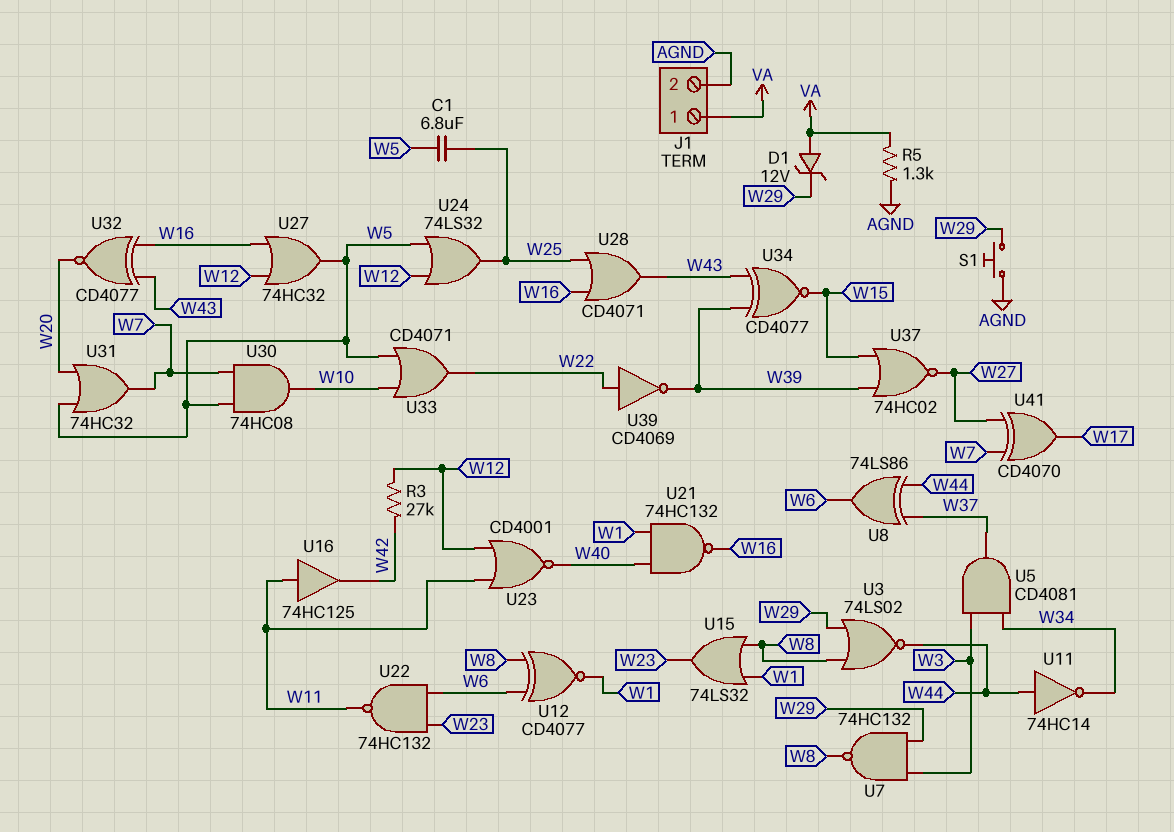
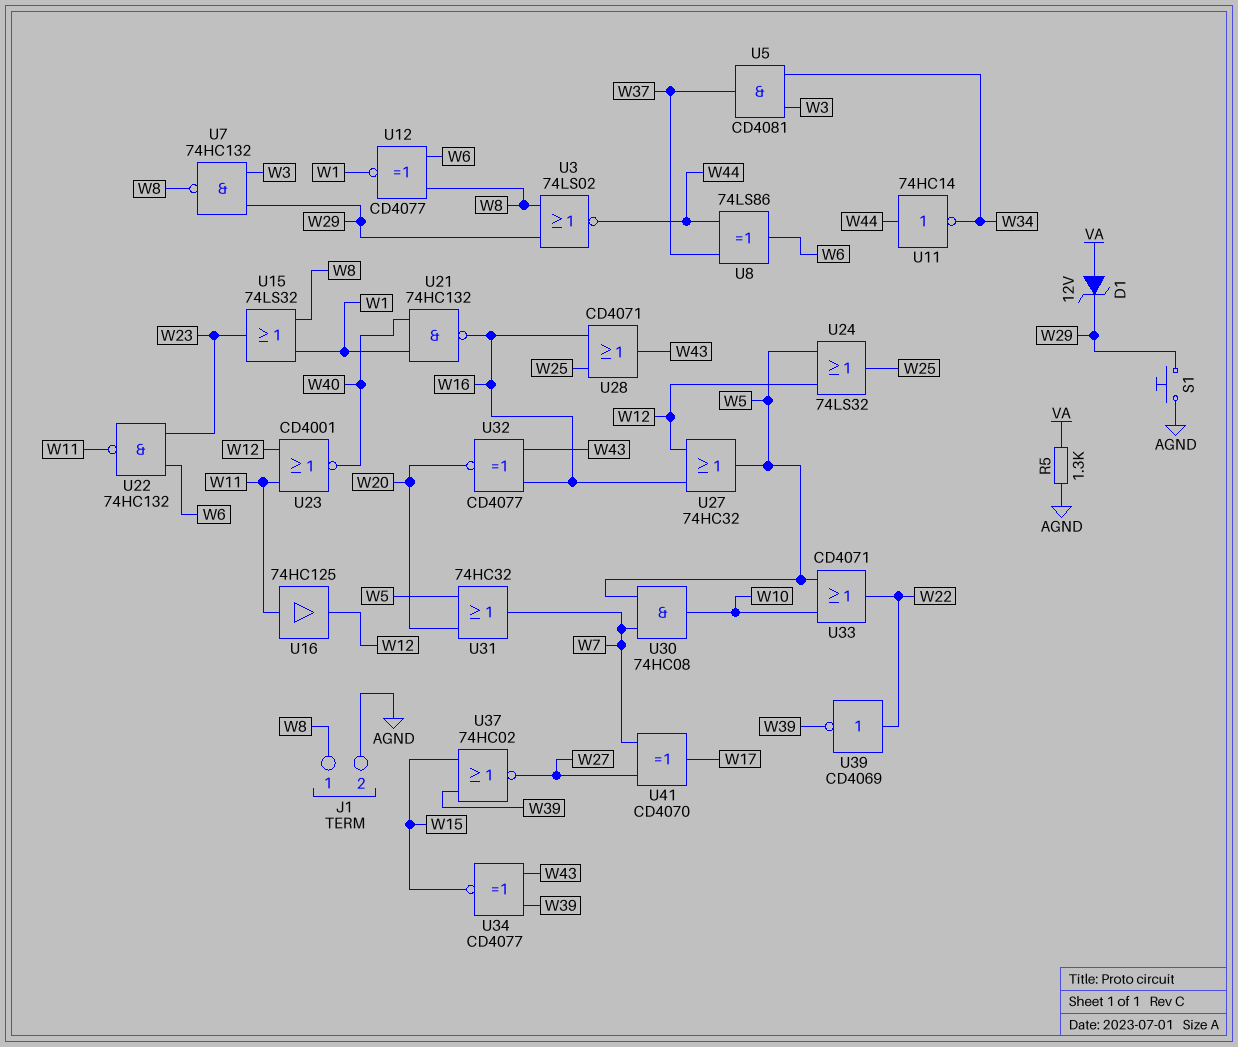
C1: 6.8uF (W5, W25) -> none
J1 pin 1: VA -> W8
R3: 27k (W12, W42) -> none
U16: buffer 74HC125 (in W11, out W42) -> buffer 74HC125 (in W11, out W12)

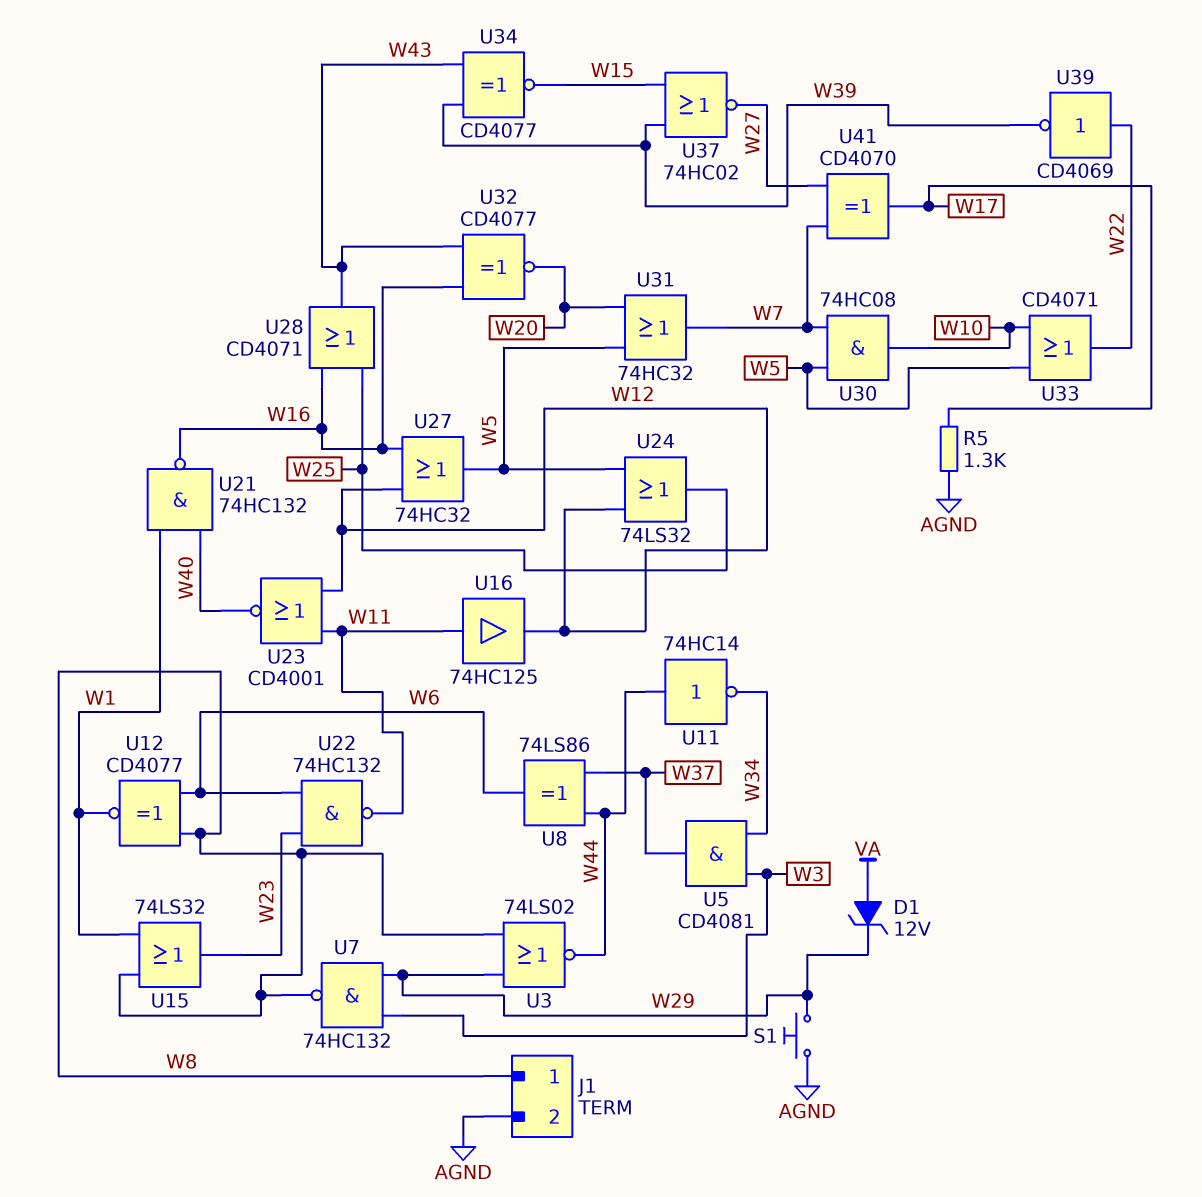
R5: 1.3k (AGND, VA) -> 1.3k (AGND, W17)

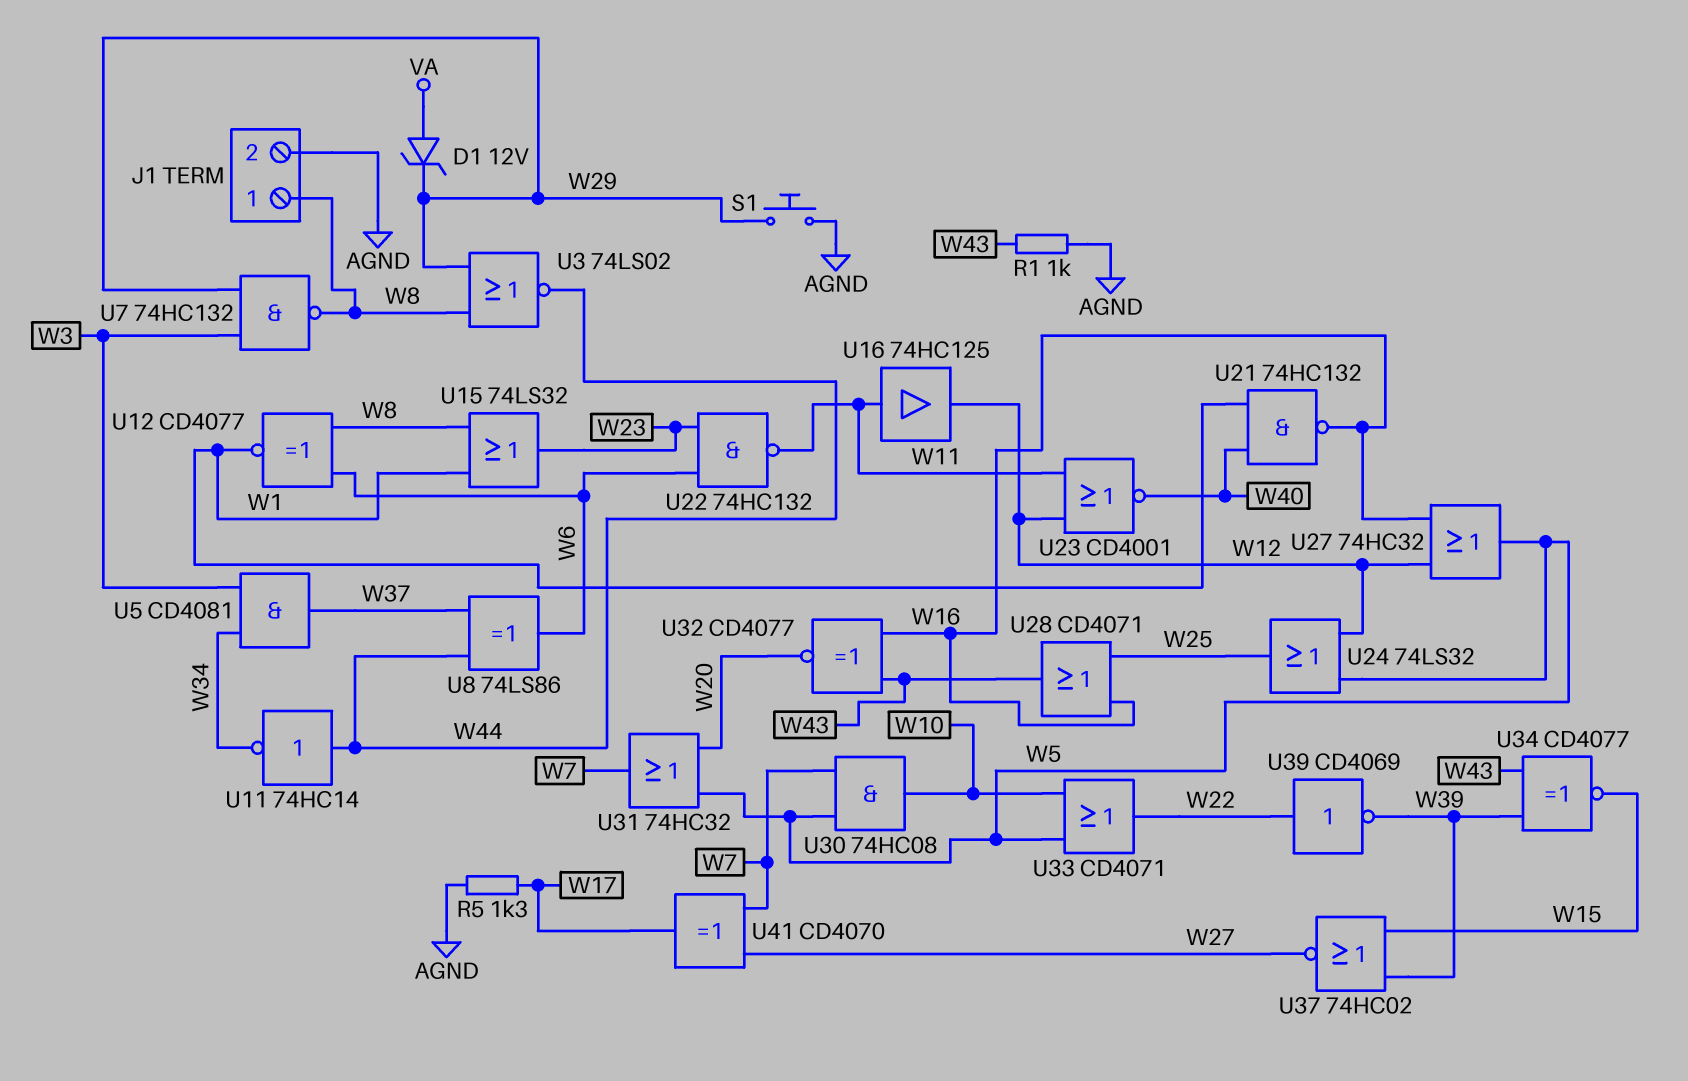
R1: none -> 1k (AGND, W43)

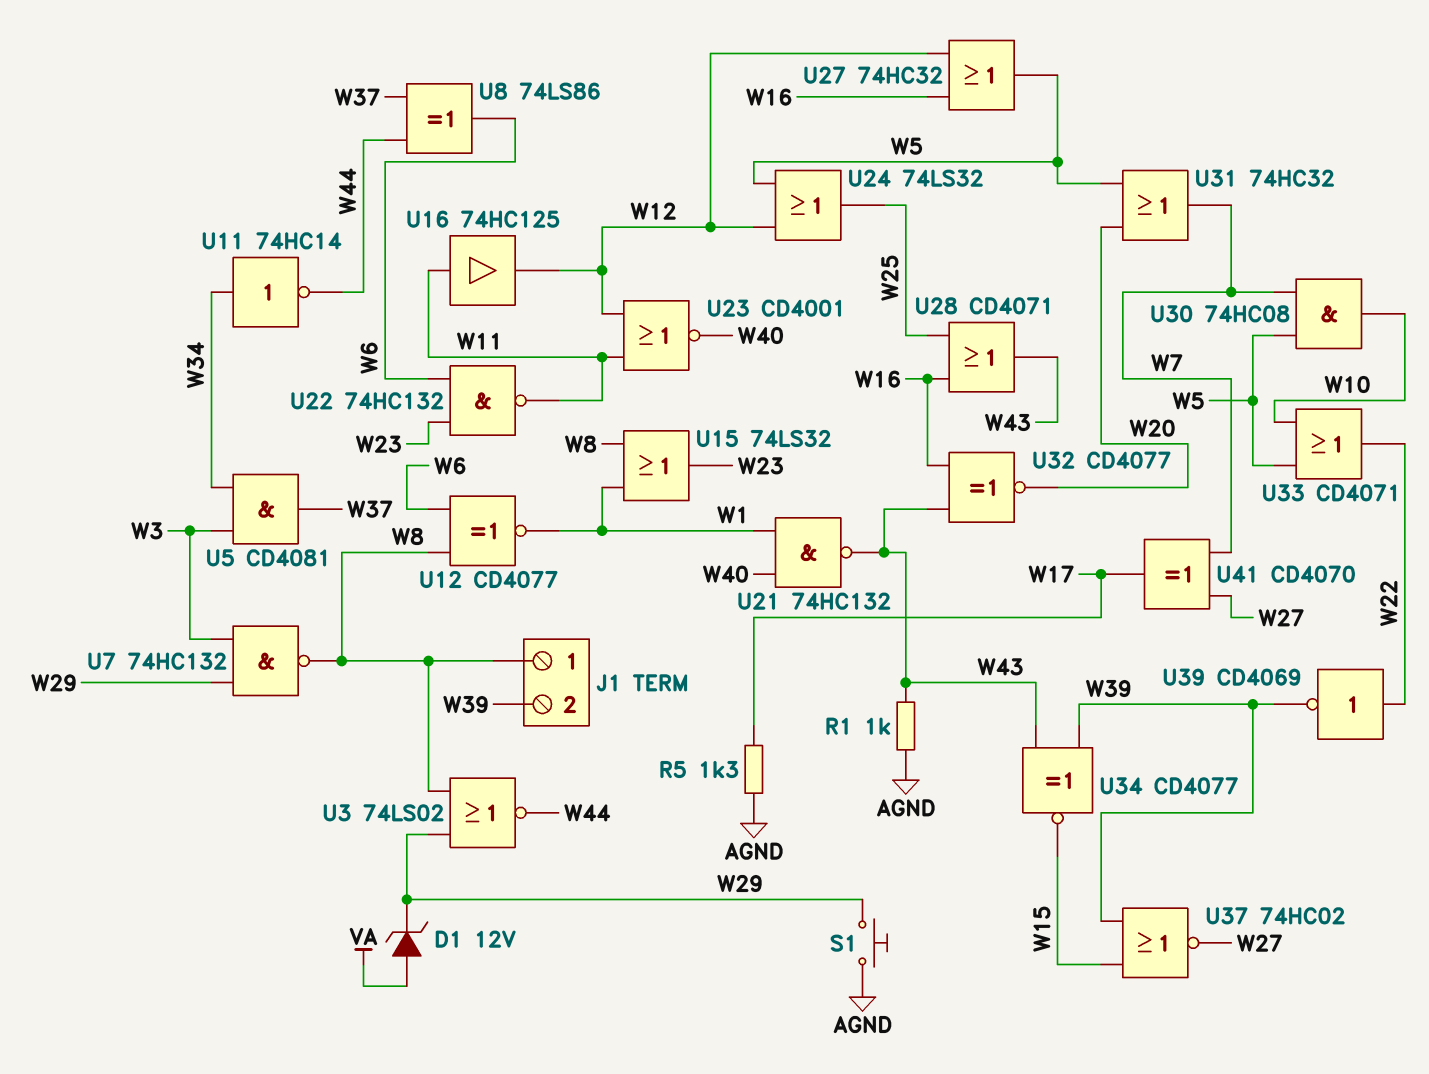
J1 pin 2: AGND -> W39
U11: NOT 74HC14 (in W44, out W34) -> NOT 74HC14 (in W34, out W44)
U21: NAND 74HC132 (in W1, in W40, out W16) -> NAND 74HC132 (in W1, in W40, out W43)

